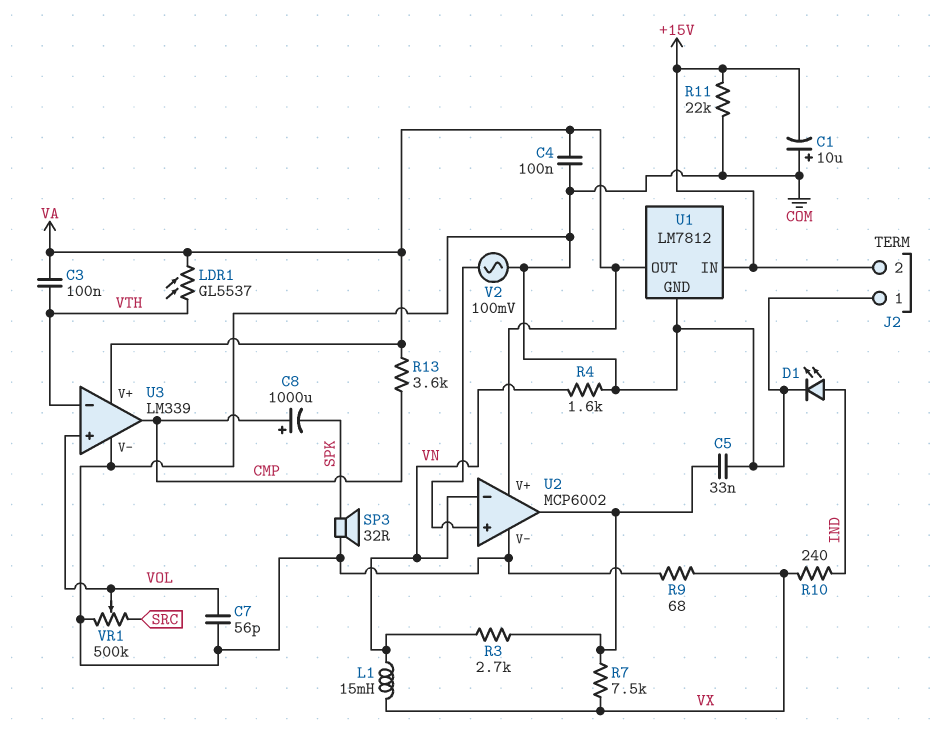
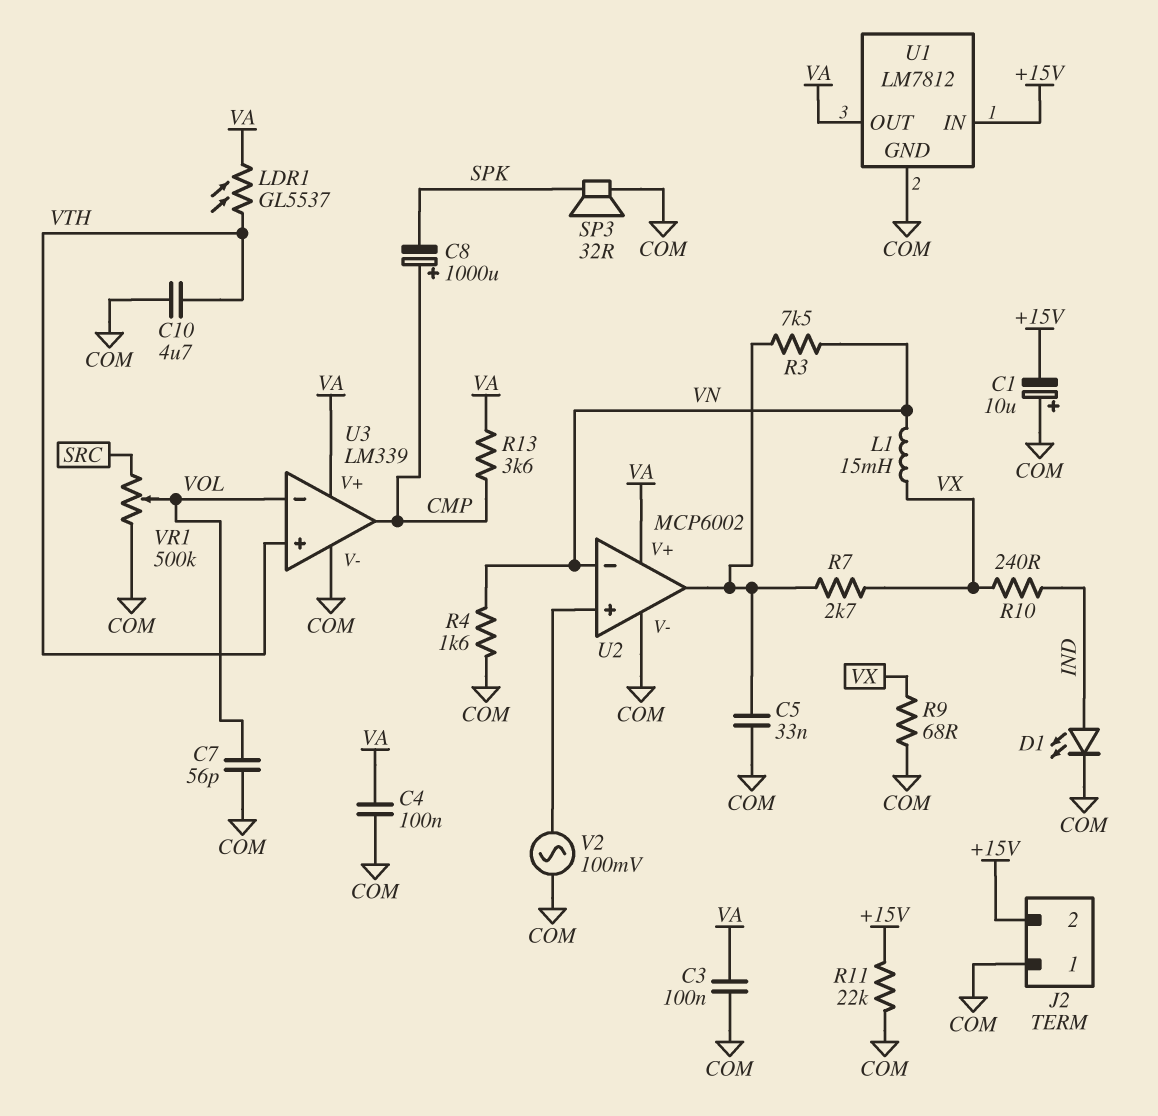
C3: 100nF (VA, VTH) -> 100nF (COM, VA)
C10: none -> 4.7uF (COM, VTH)
R3: 2.7k (U2/out, VN) -> 7.5k (U2/out, VN)
R7: 7.5k (U2/out, VX) -> 2.7k (U2/out, VX)
U3 pin in+: VOL -> VTH
U3 pin in-: VTH -> VOL

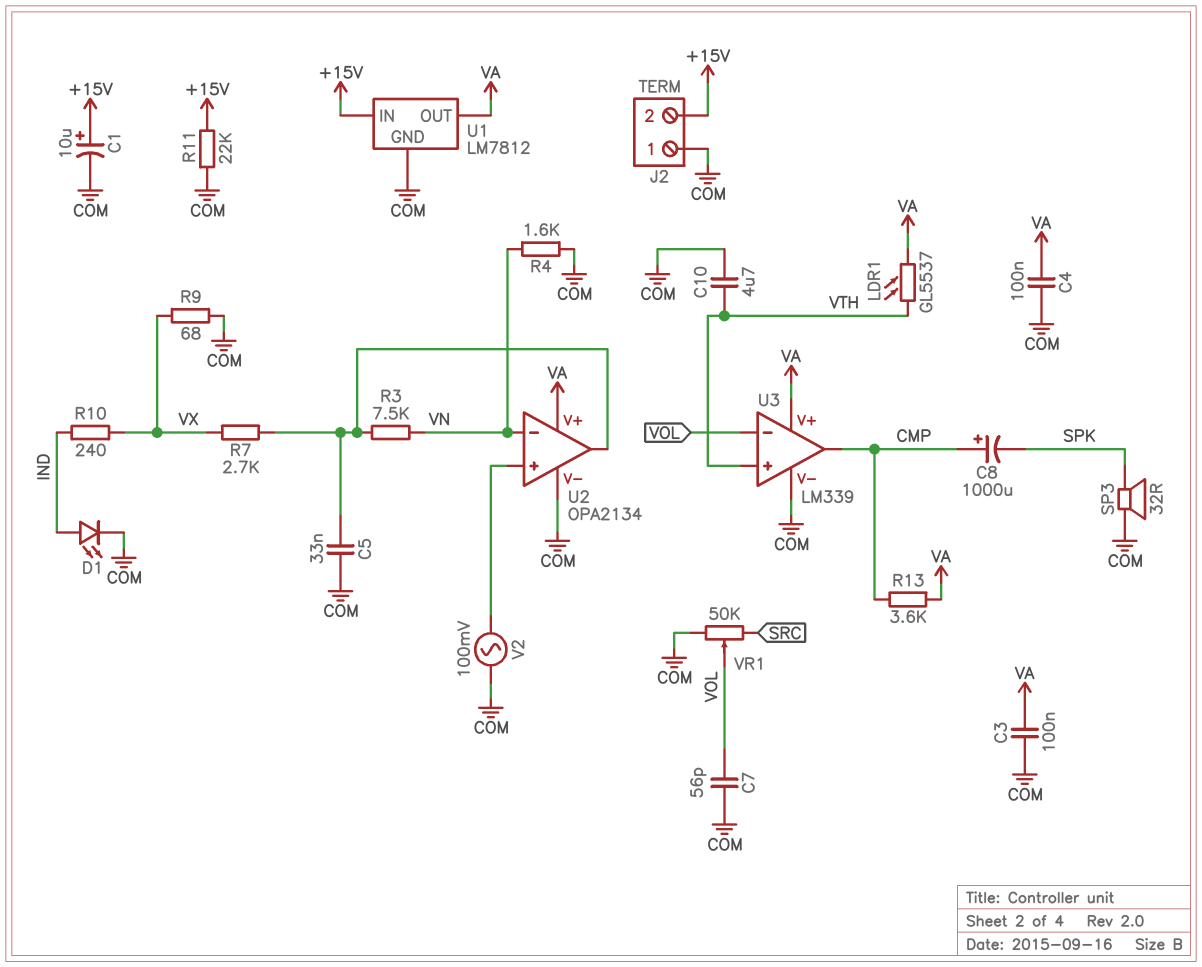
C1: 10uF (plus COM, minus +15V) -> 10uF (plus +15V, minus COM)
L1: 15mH (VN, VX) -> none
U2: MCP6002 -> OPA2134
VR1: 500k (COM, SRC, wiper VOL) -> 50k (COM, SRC, wiper VOL)

